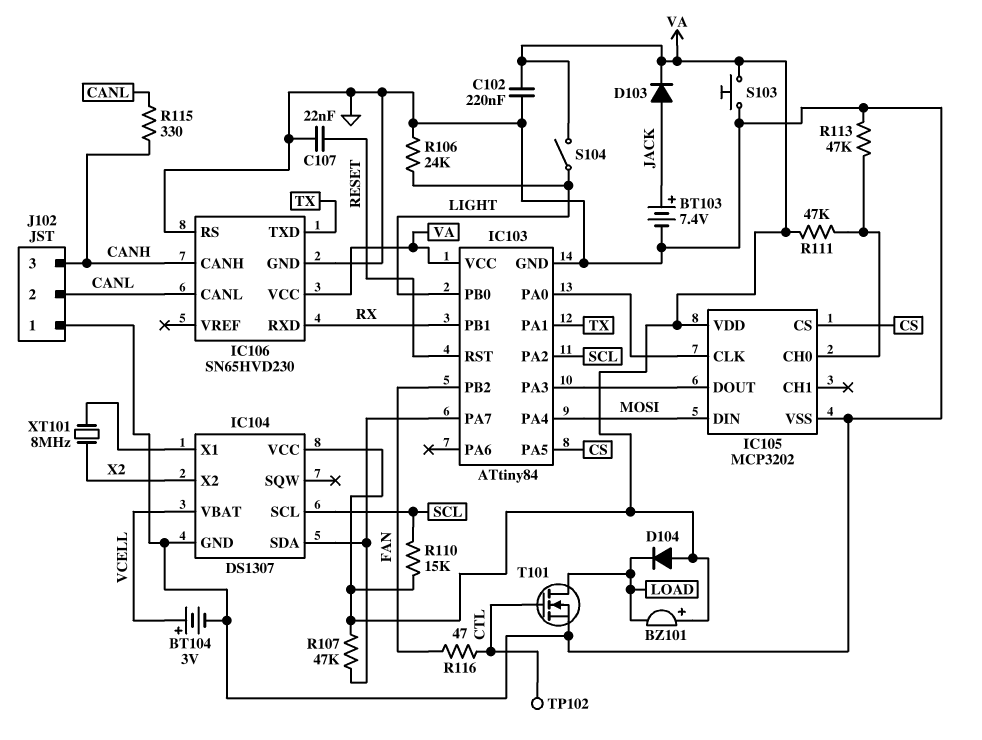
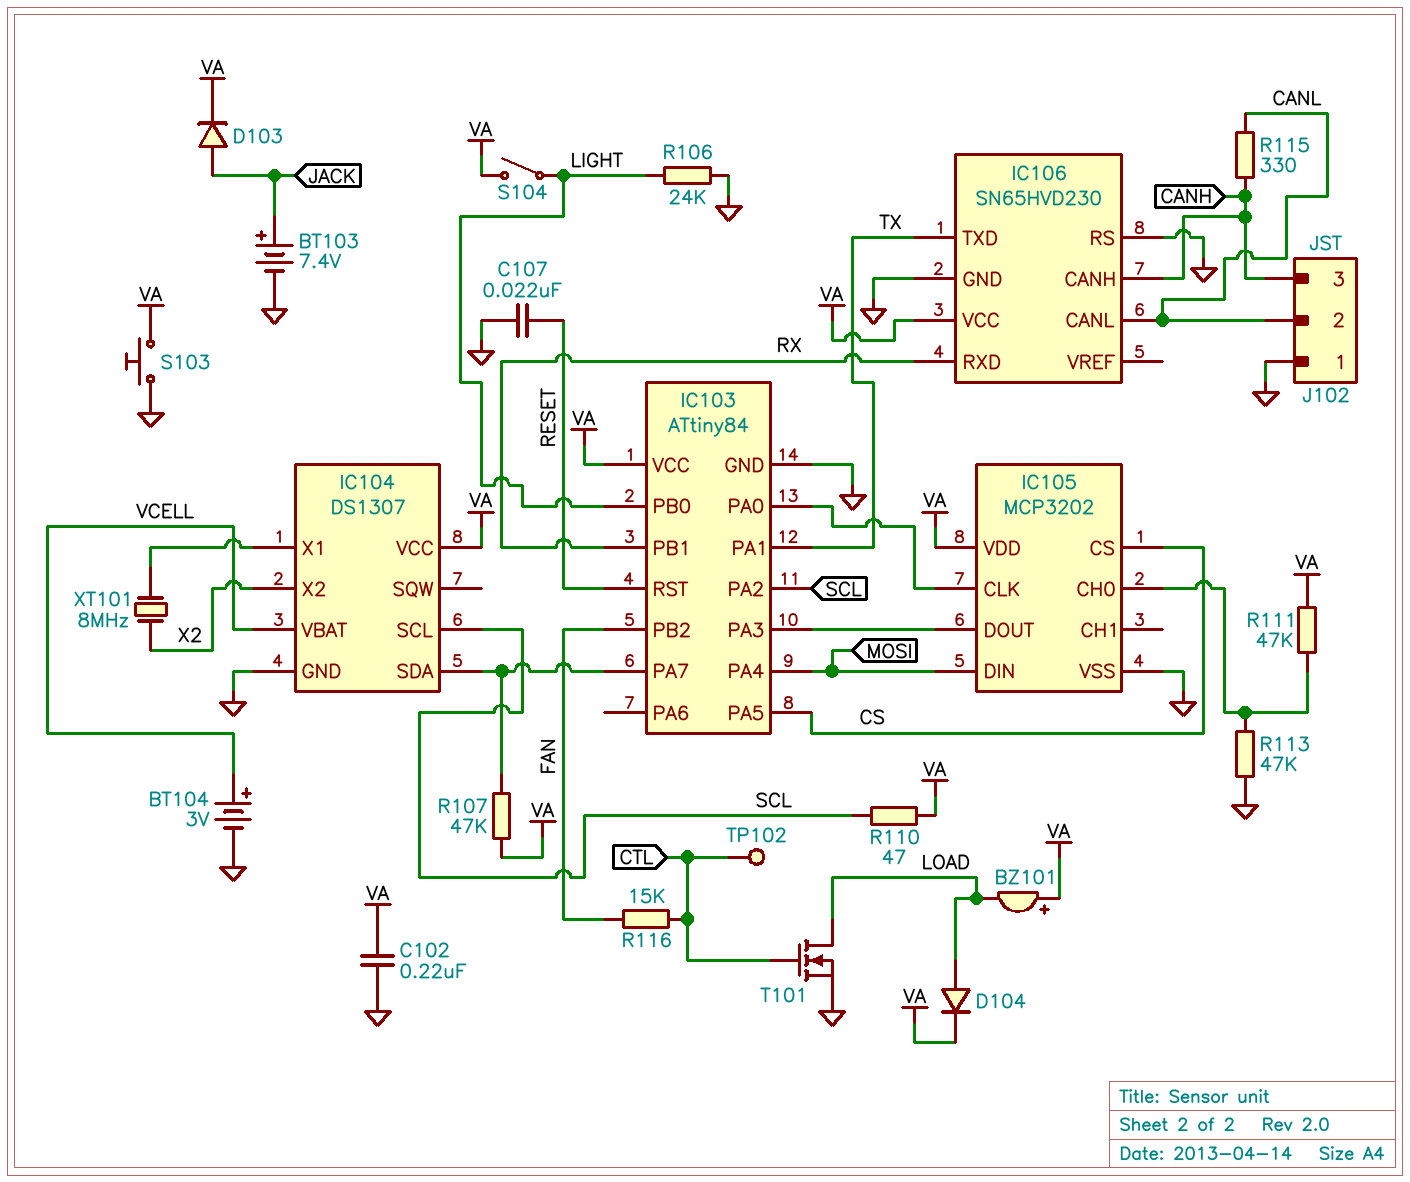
D104: diode (A VA, K LOAD) -> diode (A LOAD, K VA)
R110: 15k (SCL, VA) -> 47 (SCL, VA)
R116: 47 (CTL, FAN) -> 15k (CTL, FAN)

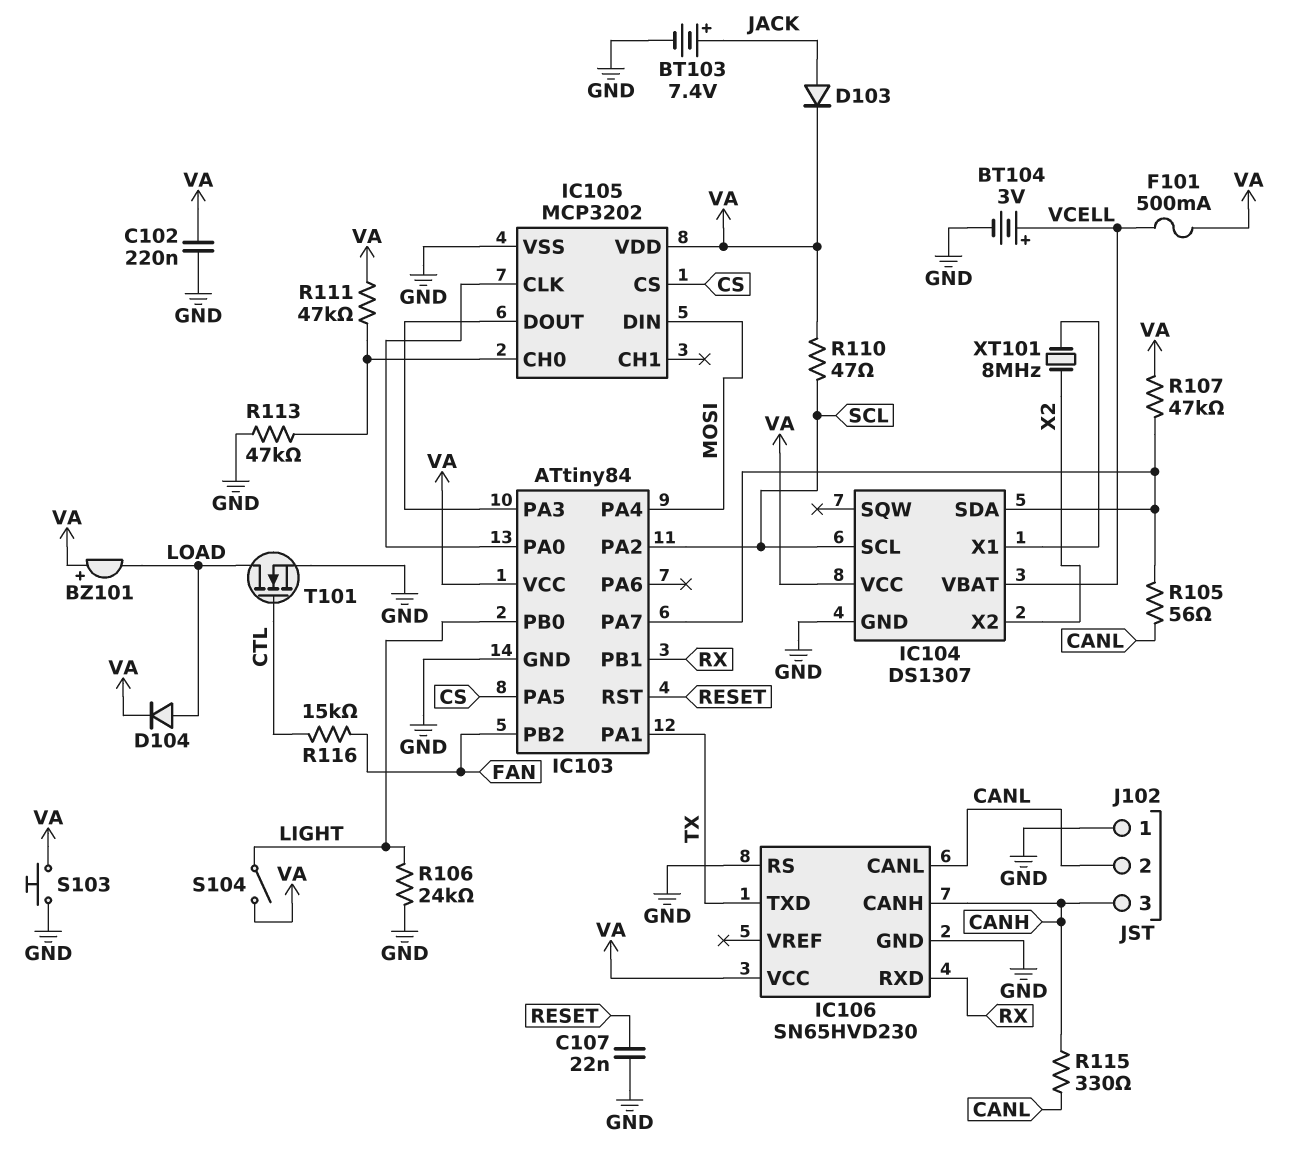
F101: none -> 500mA (VA, VCELL)
R105: none -> 56 (CANL, IC103/PA7)
TP102: test point (CTL) -> none

